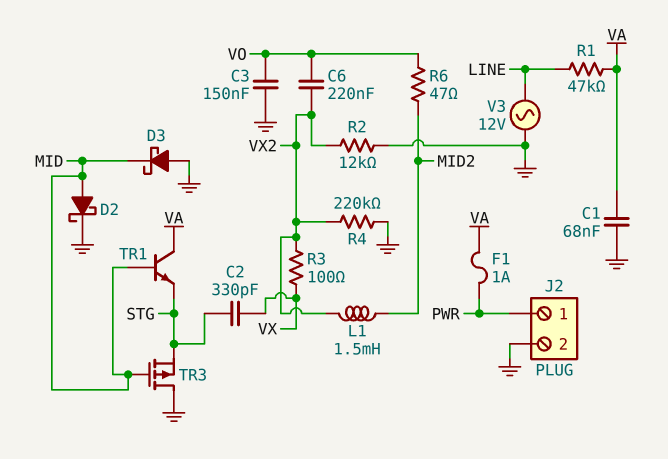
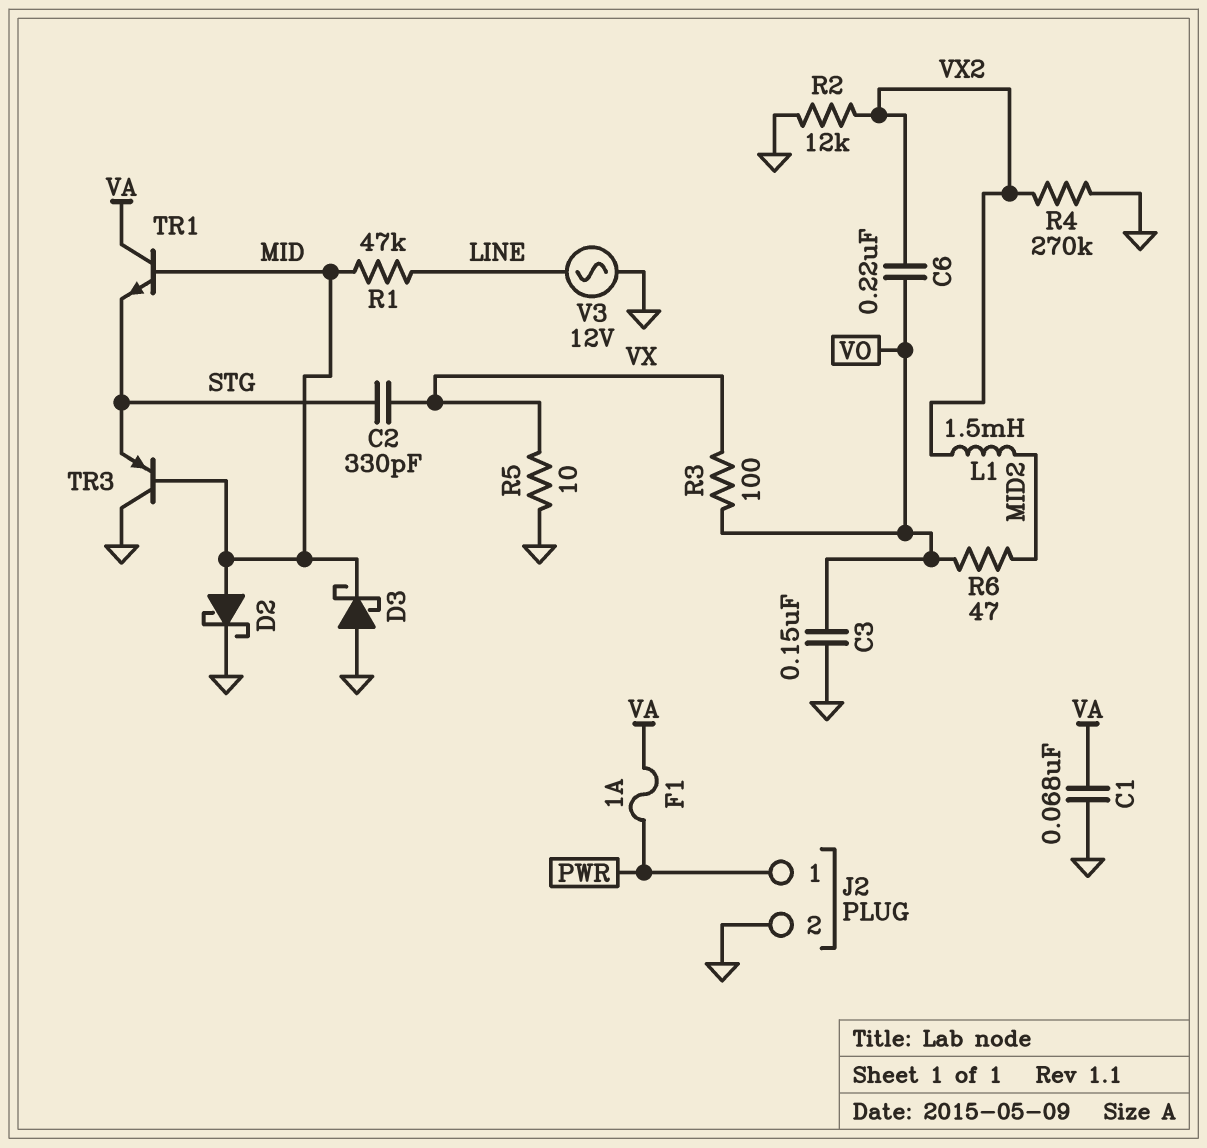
R1: 47k (LINE, VA) -> 47k (LINE, MID)
R3: 100 (VX, VX2) -> 100 (VO, VX)
R4: 220k (GND, VX2) -> 270k (GND, VX2)
R5: none -> 10 (GND, VX)
TR3: PMOS (G MID, D GND, S STG) -> PNP (B MID, C GND, E STG)

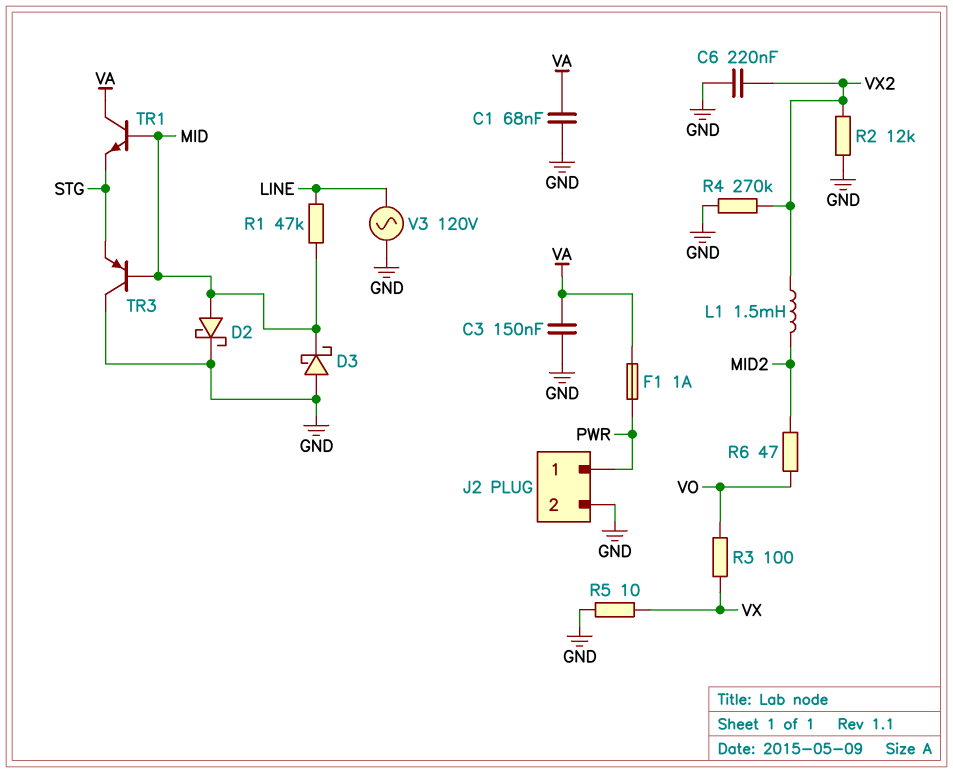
C2: 330pF (STG, VX) -> none
C3: 150nF (GND, VO) -> 150nF (GND, VA)
C6: 220nF (VO, VX2) -> 220nF (GND, VX2)
V3: AC 12V (GND, LINE) -> AC 120V (GND, LINE)

